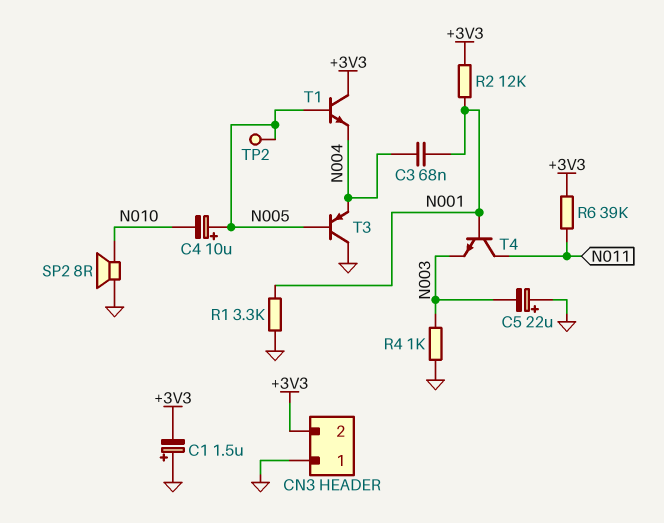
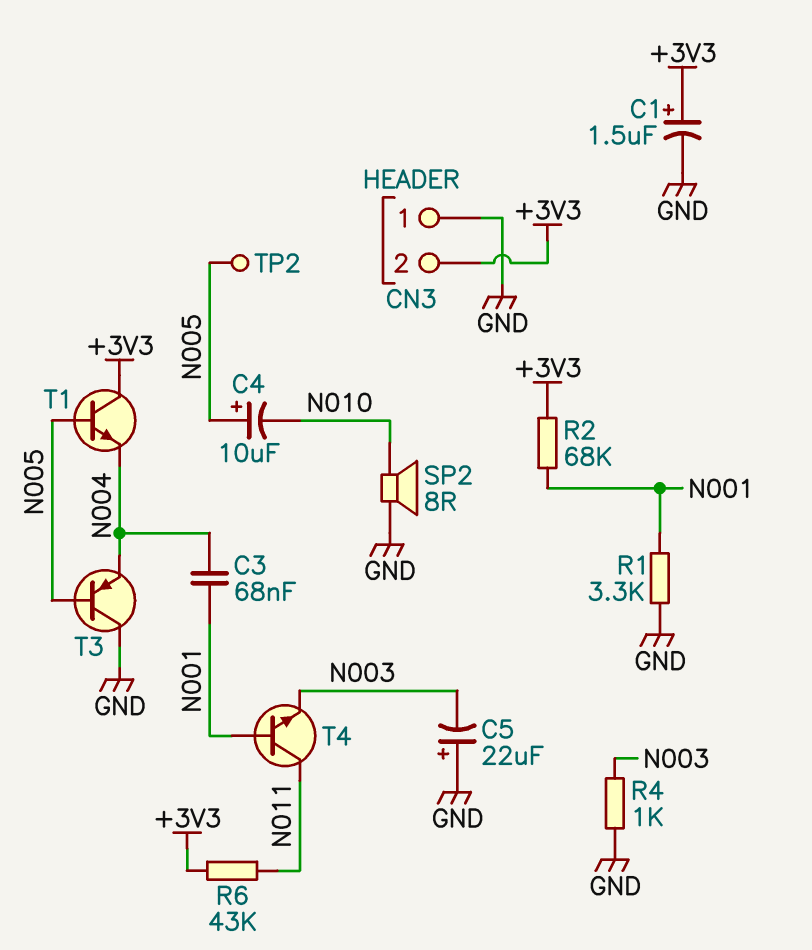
C1: 1.5uF (plus GND, minus +3V3) -> 1.5uF (plus +3V3, minus GND)
R2: 12k (+3V3, N001) -> 68k (+3V3, N001)
R6: 39k (+3V3, N011) -> 43k (+3V3, N011)

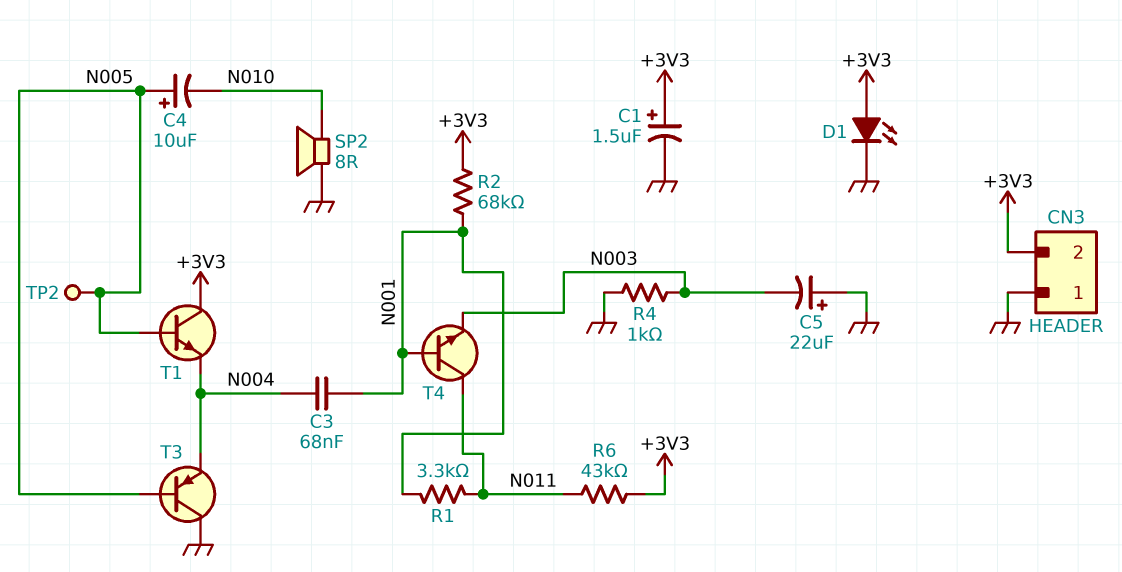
D1: none -> LED (A +3V3, K GND)
R1: 3.3k (GND, N001) -> 3.3k (N001, N011)

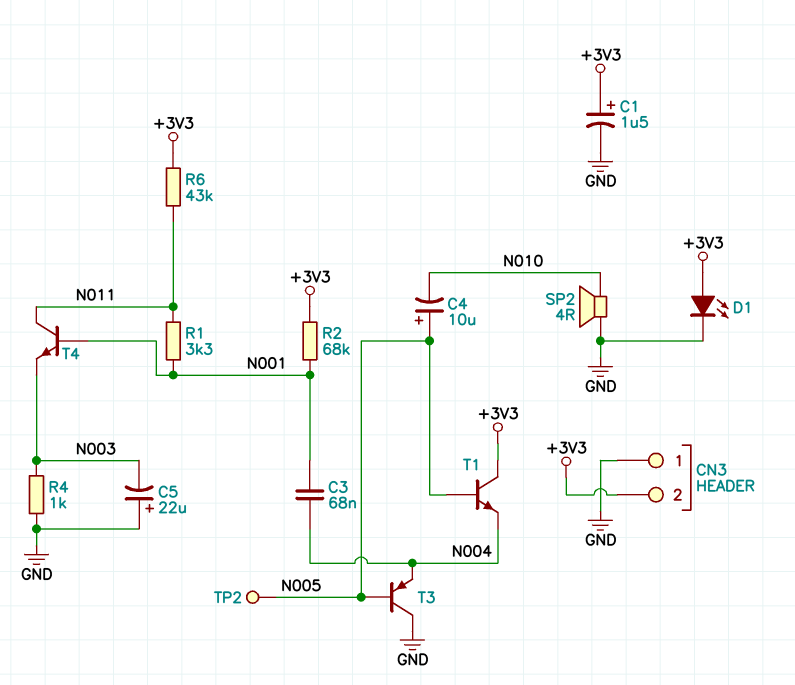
SP2: speaker 8R (GND, N010) -> speaker 4R (GND, N010)

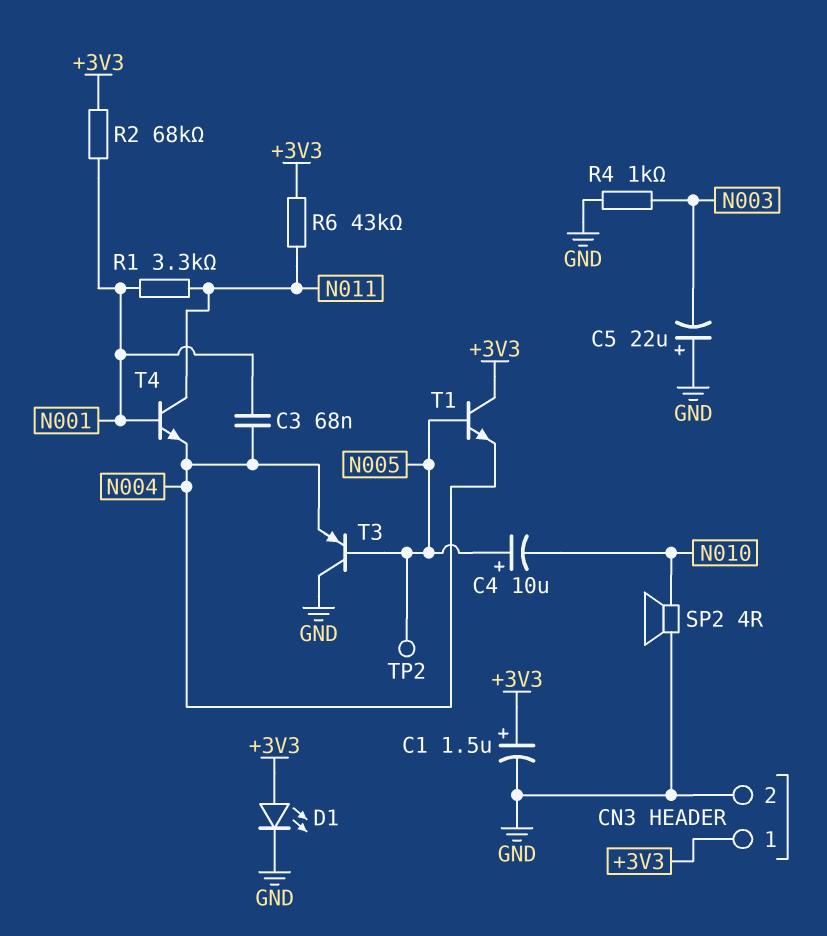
CN3 pin 1: GND -> +3V3
CN3 pin 2: +3V3 -> GND
T4: NPN (B N001, C N011, E N003) -> NPN (B N001, C N011, E N004)

